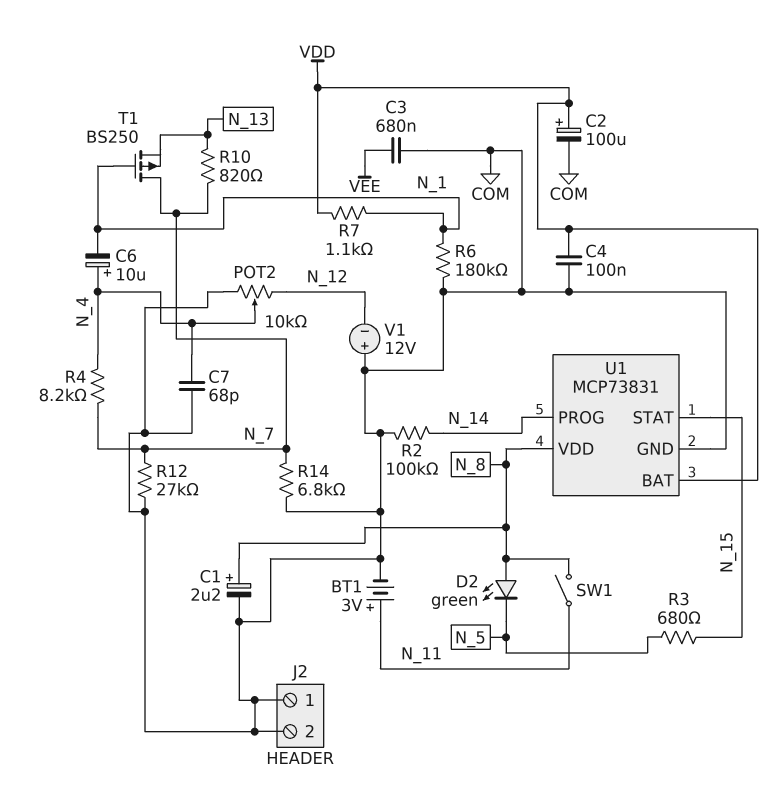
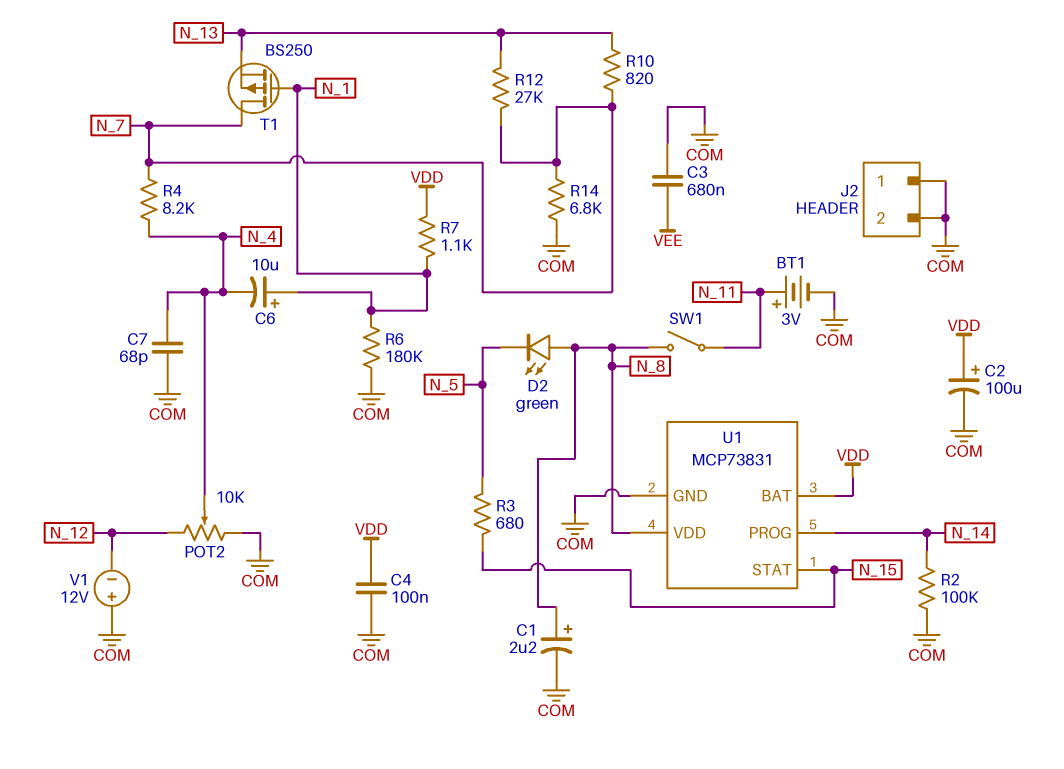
C6: 10uF (plus N_4, minus N_1) -> 10uF (plus N_1, minus N_4)
R12: 27k (COM, N_7) -> 27k (N_7, N_13)

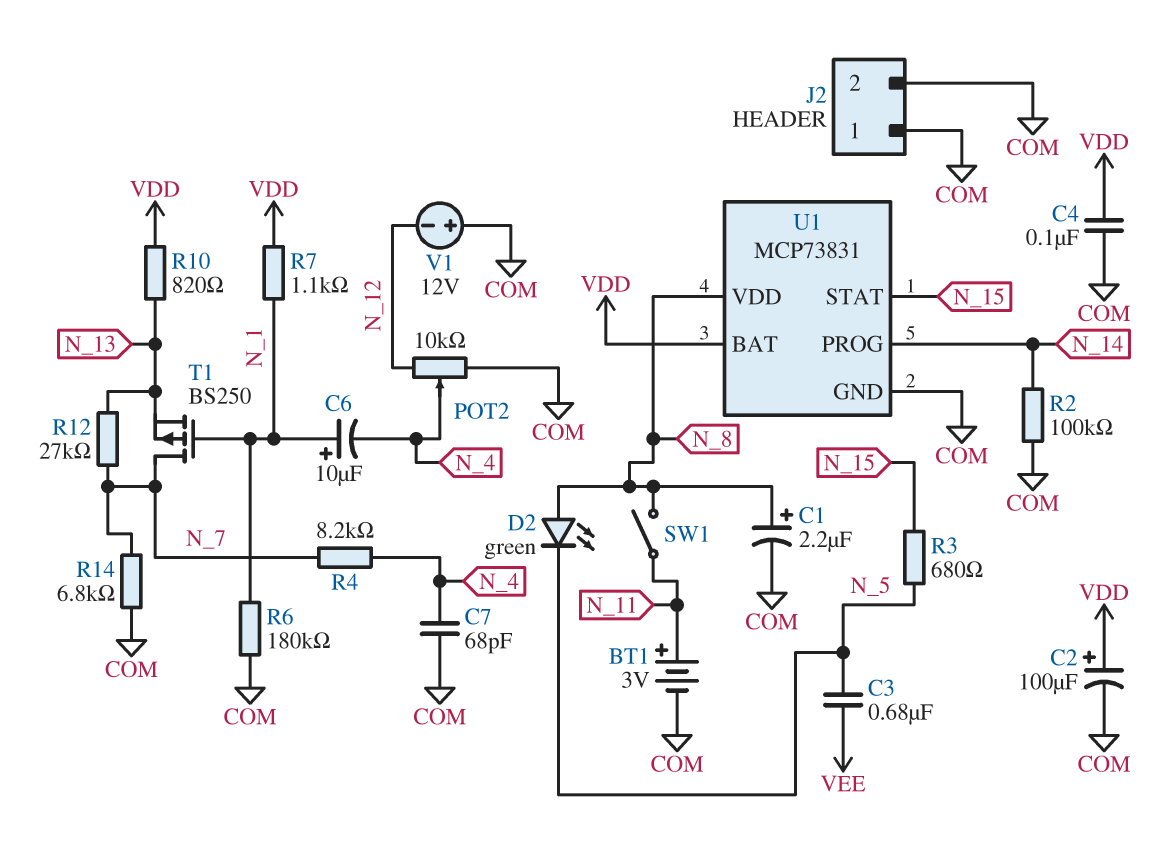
C3: 680nF (COM, VEE) -> 680nF (N_5, VEE)
R10: 820 (N_7, N_13) -> 820 (N_13, VDD)

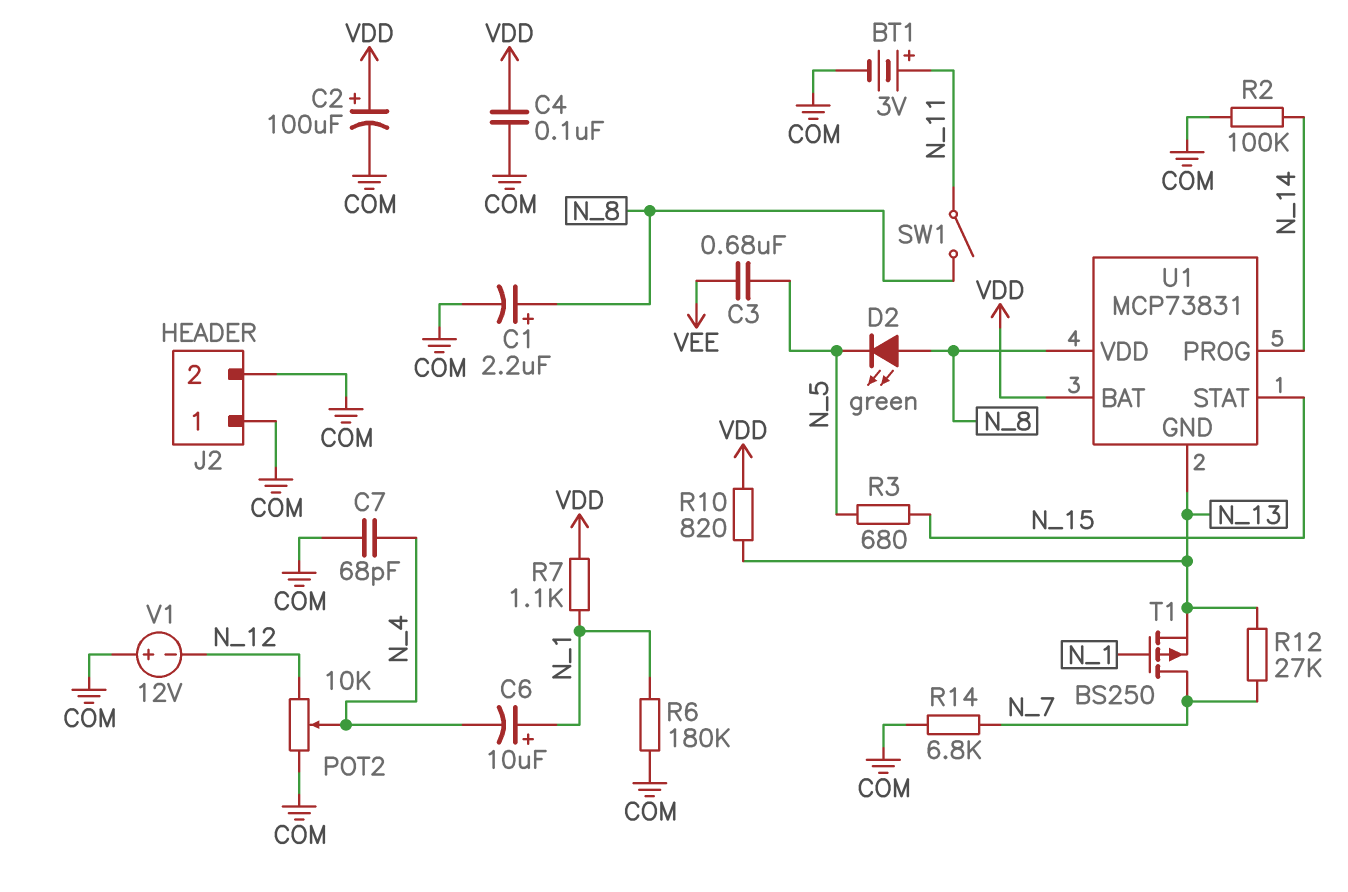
R4: 8.2k (N_4, N_7) -> none
U1 pin GND: COM -> N_13

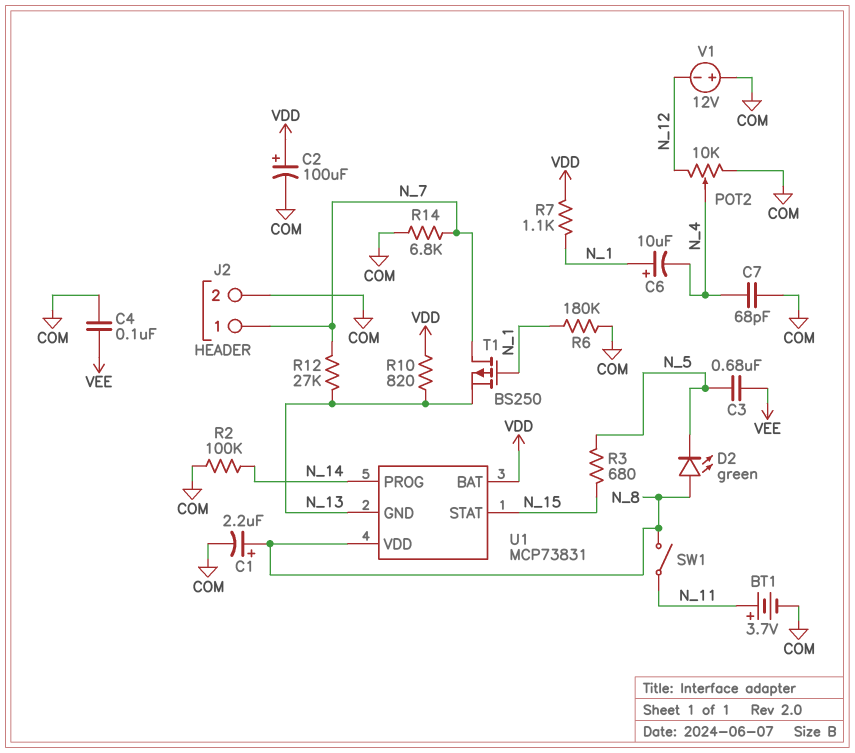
BT1: 3V (plus N_11, minus COM) -> 3.7V (plus N_11, minus COM)
C4: 100nF (COM, VDD) -> 100nF (COM, VEE)
J2 pin 1: COM -> N_7

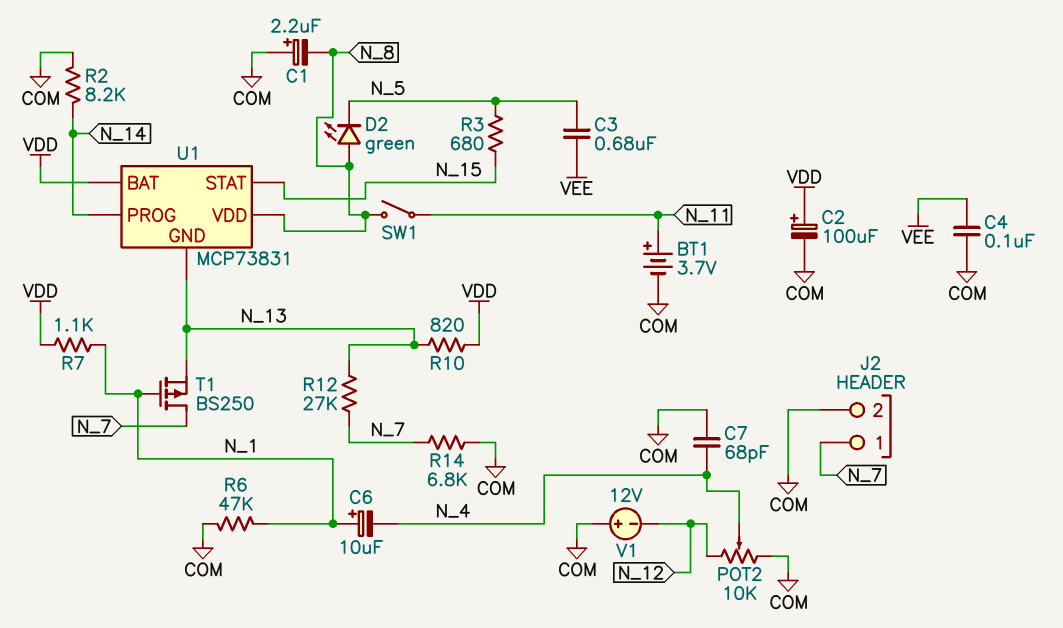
C1: 2.2uF (plus N_8, minus COM) -> 2.2uF (plus COM, minus N_8)
R2: 100k (COM, N_14) -> 8.2k (COM, N_14)
R6: 180k (COM, N_1) -> 47k (COM, N_1)

